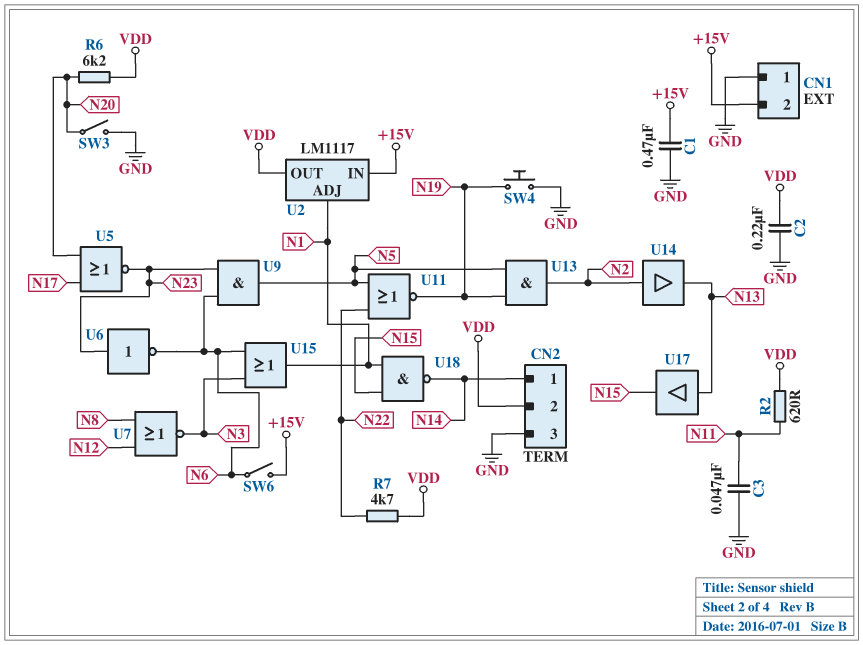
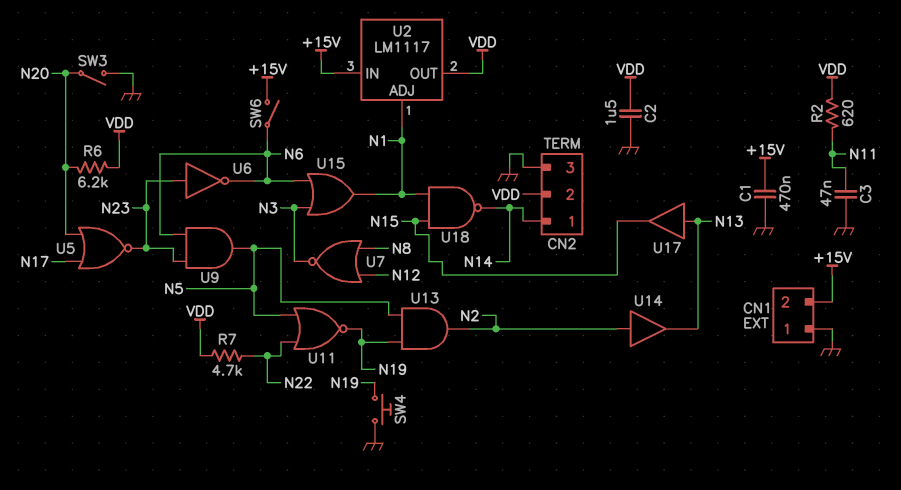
C2: 220nF (GND, VDD) -> 1.5uF (GND, VDD)

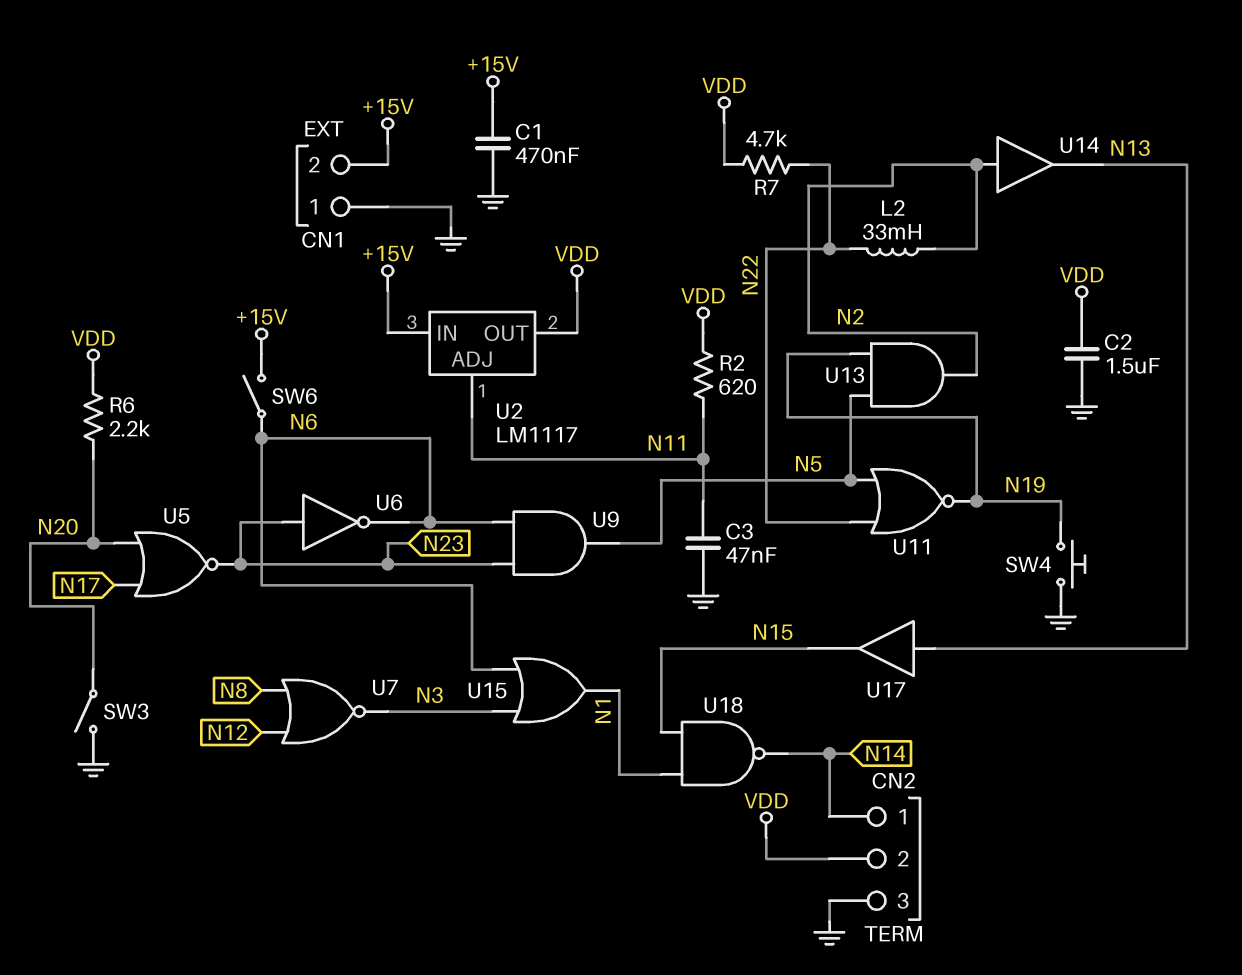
L2: none -> 33mH (N2, N22)
R6: 6.2k (N20, VDD) -> 2.2k (N20, VDD)
U2 pin ADJ: N1 -> N11

